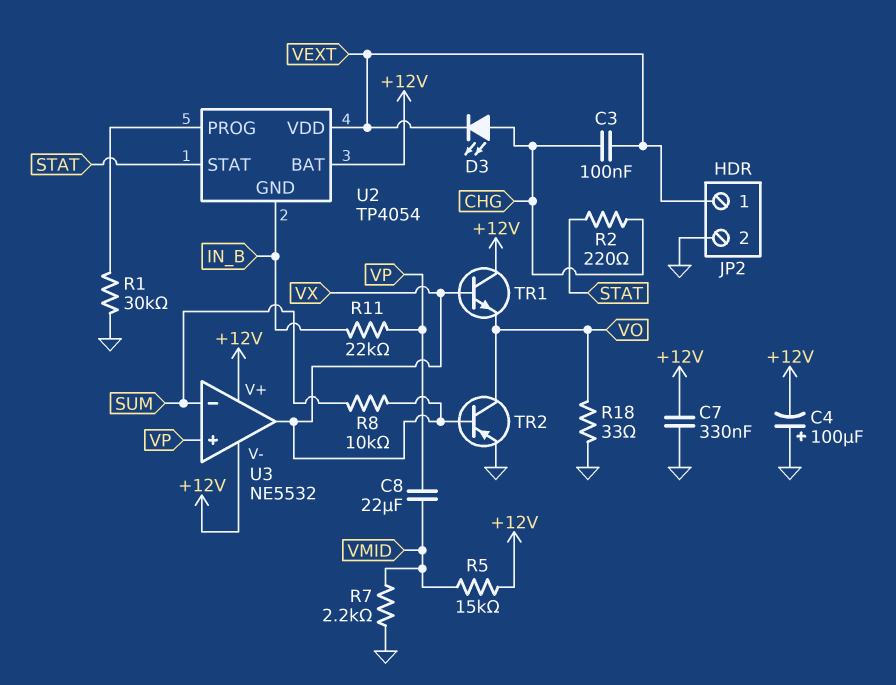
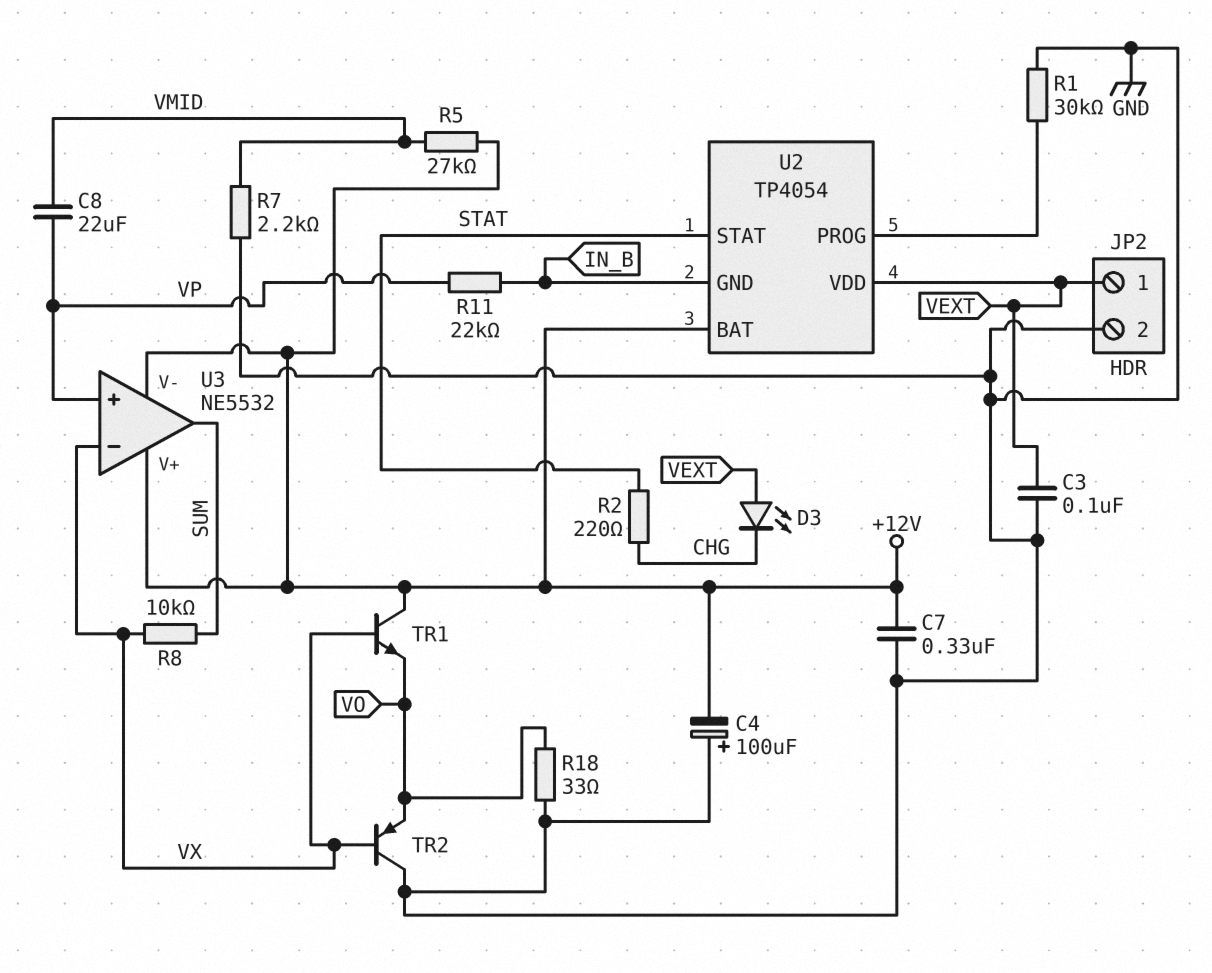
C3: 100nF (CHG, VEXT) -> 100nF (GND, VEXT)
D3: LED (A CHG, K VEXT) -> LED (A VEXT, K CHG)
R5: 15k (+12V, VMID) -> 27k (+12V, VMID)
TR2: PNP (B VX, C VO, E GND) -> PNP (B VX, C GND, E VO)
U3 pin in-: SUM -> VX
U3 pin out: VX -> SUM

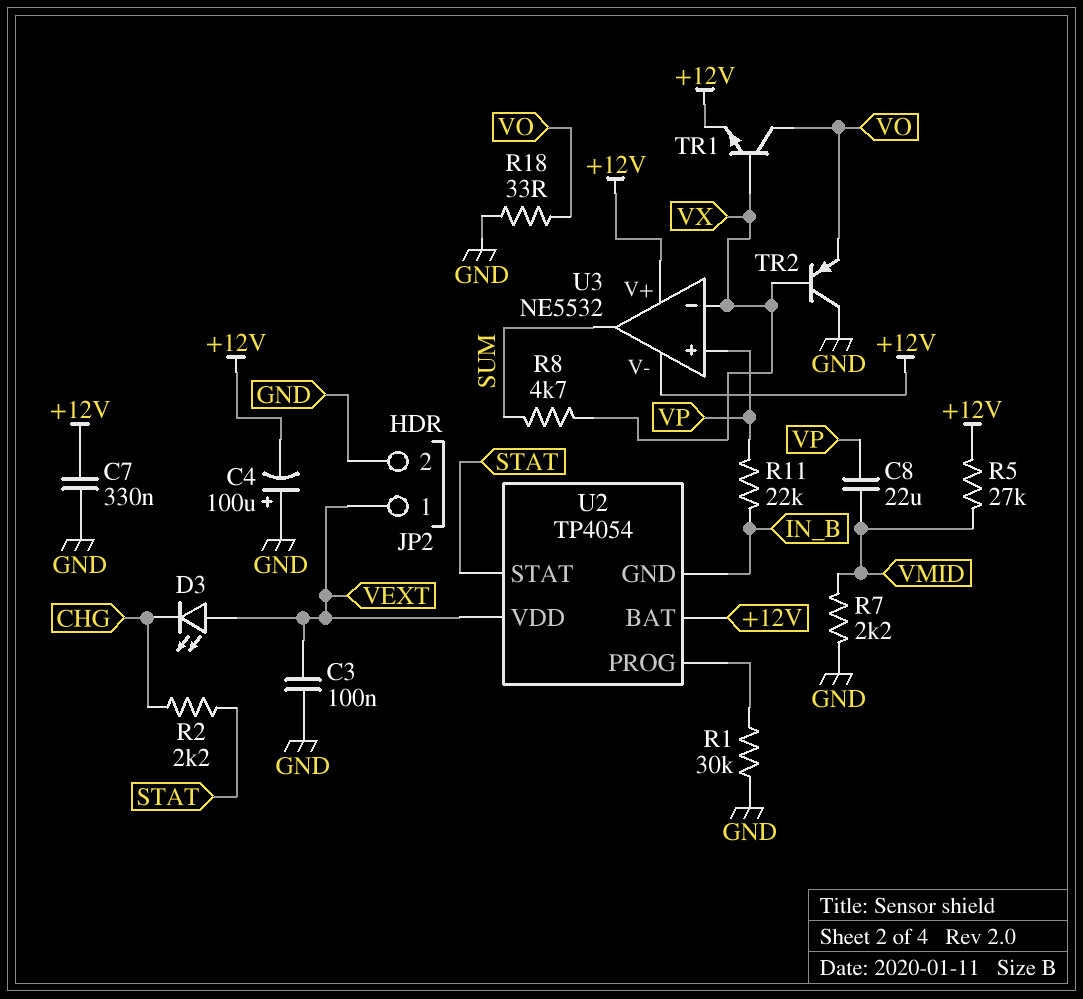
R2: 220 (CHG, STAT) -> 2.2k (CHG, STAT)
R8: 10k (SUM, VX) -> 4.7k (SUM, VX)
TR1: NPN (B VX, C +12V, E VO) -> NPN (B VX, C VO, E +12V)

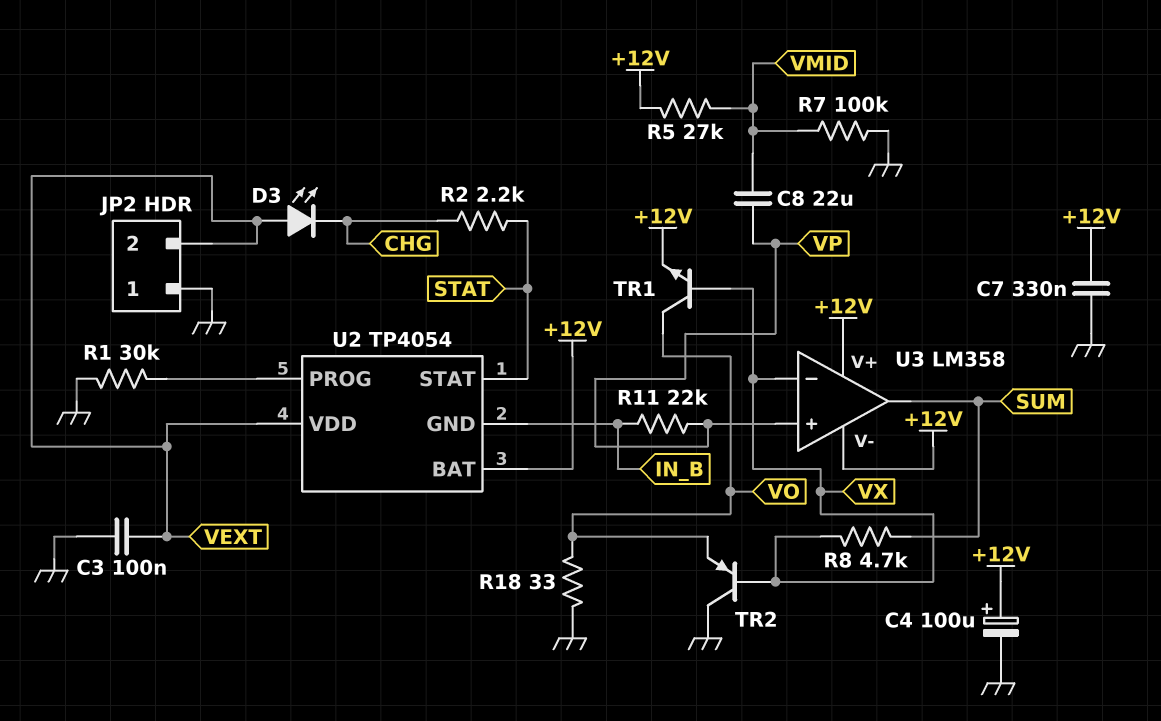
C4: 100uF (plus GND, minus +12V) -> 100uF (plus +12V, minus GND)
JP2 pin 1: VEXT -> GND
JP2 pin 2: GND -> VEXT
R7: 2.2k (GND, VMID) -> 100k (GND, VMID)
U3: NE5532 -> LM358

